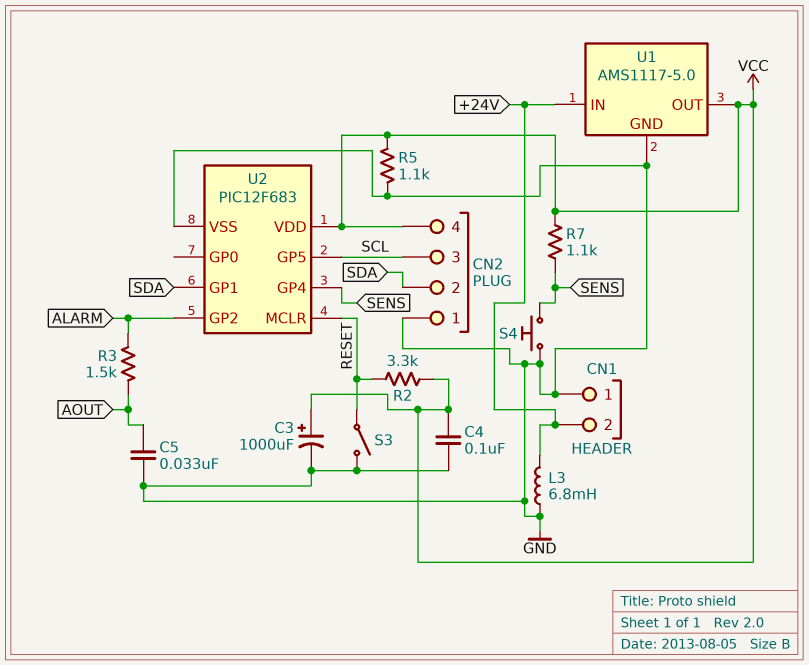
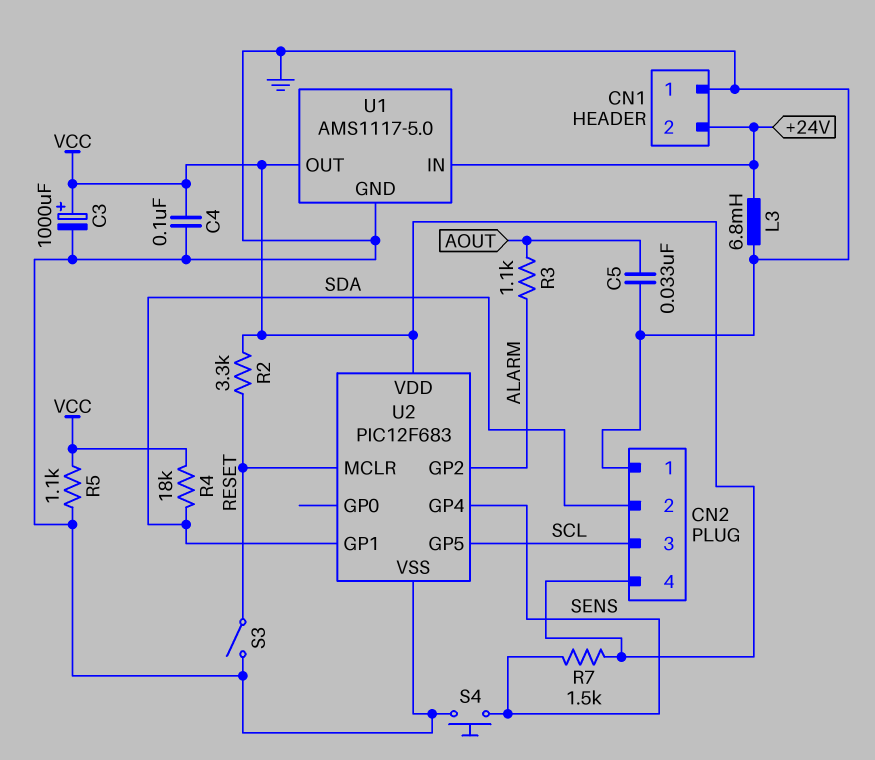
R3: 1.5k (ALARM, AOUT) -> 1.1k (ALARM, AOUT)
R4: none -> 18k (SDA, VCC)
R7: 1.1k (SENS, VCC) -> 1.5k (SENS, VCC)

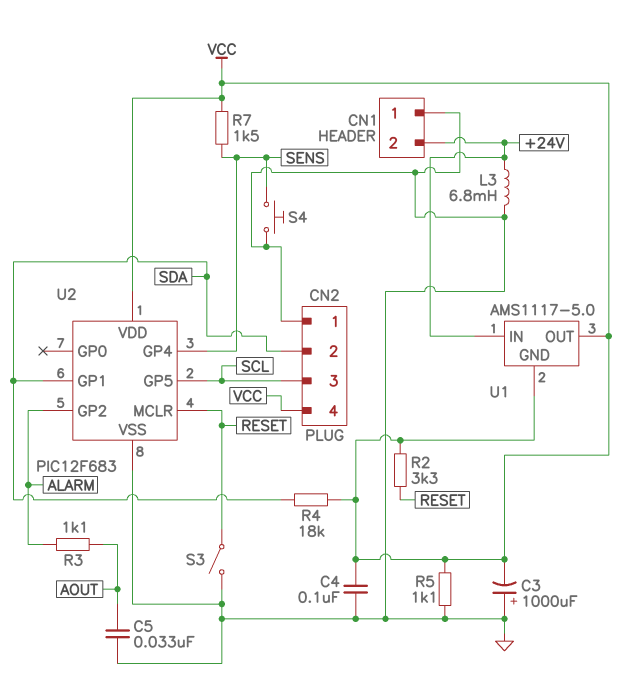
C3: 1000uF (plus VCC, minus GND) -> 1000uF (plus GND, minus VCC)
U1 pin GND: GND -> VCC

